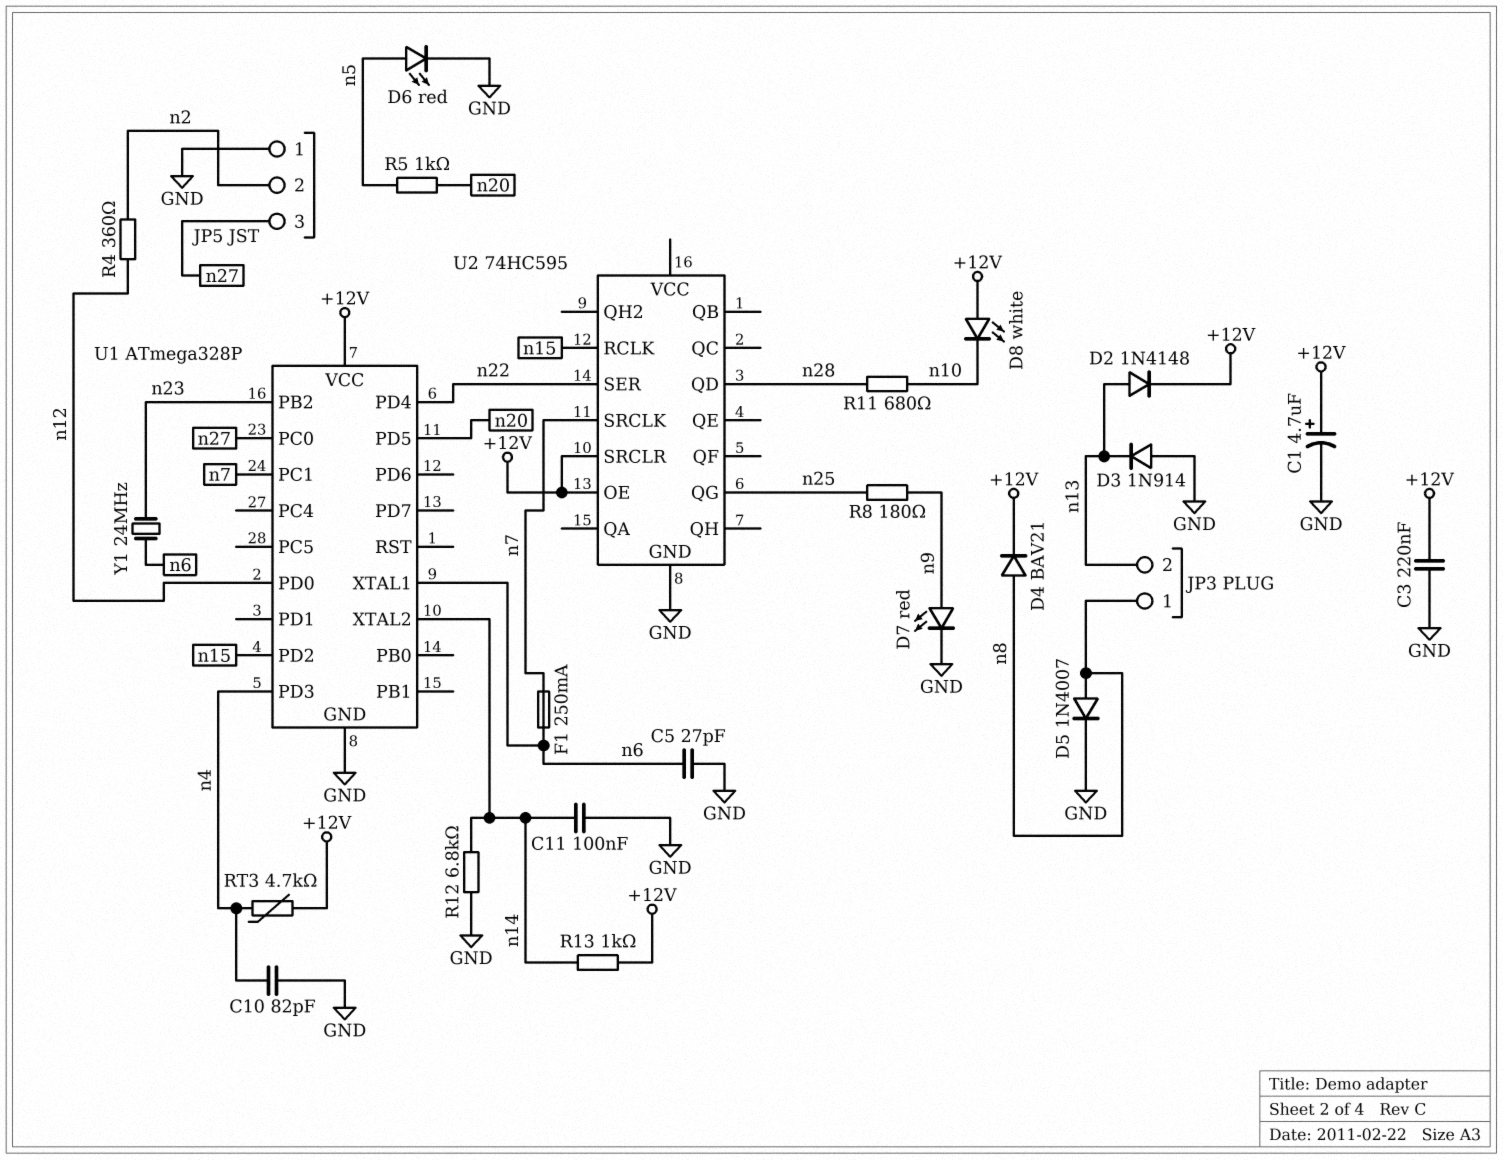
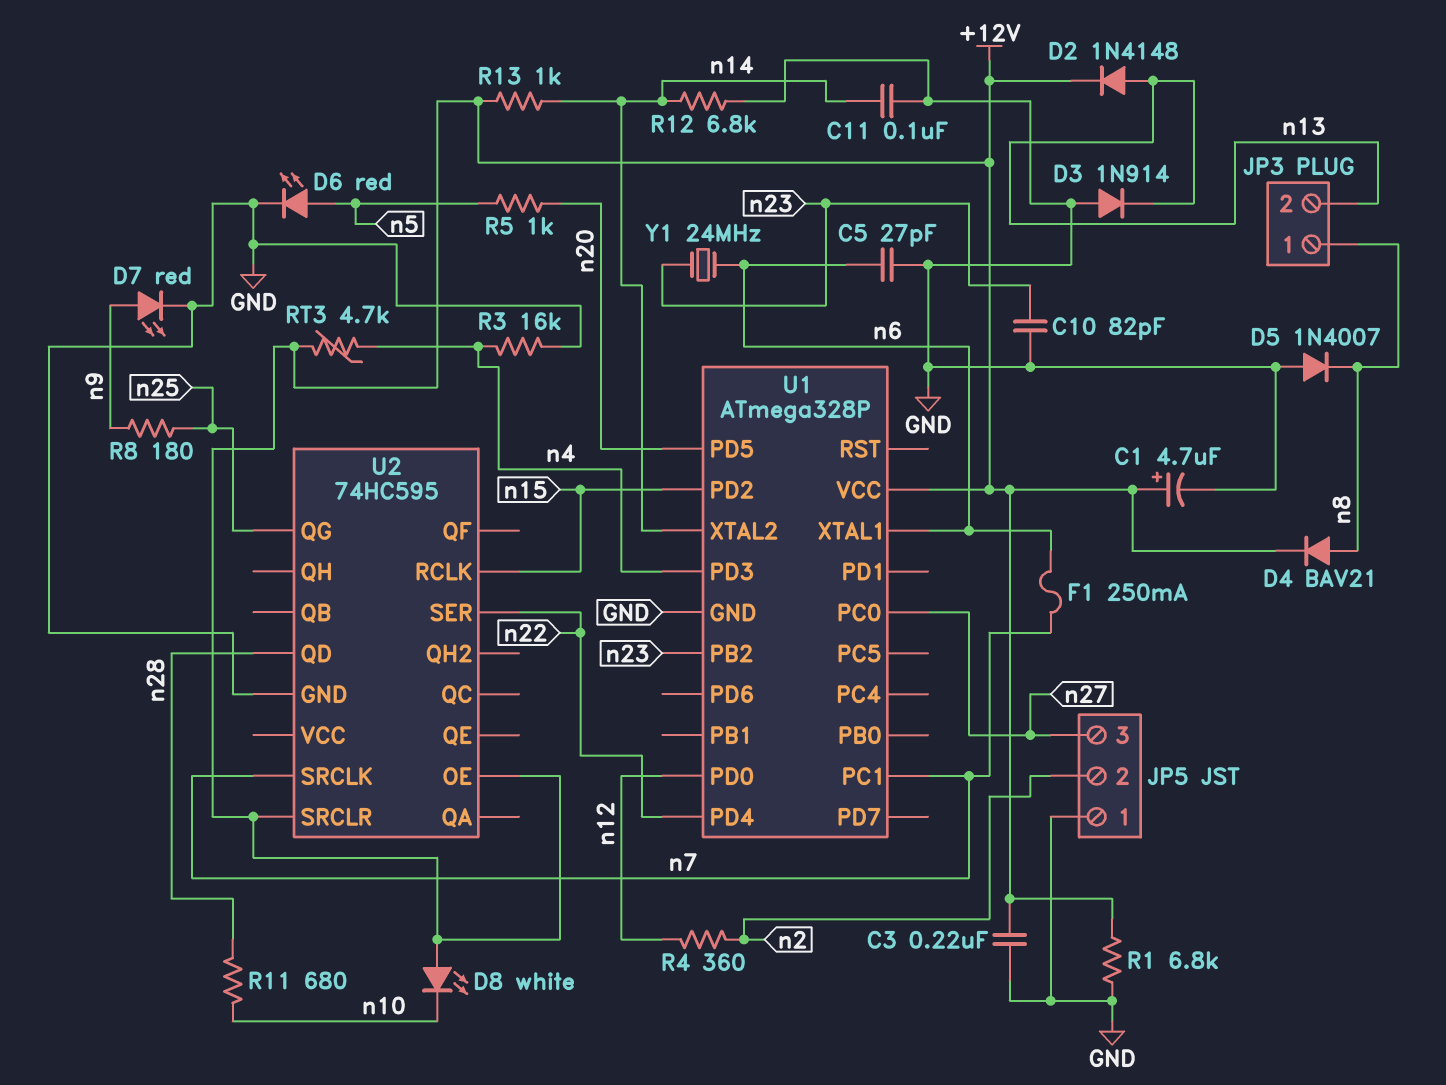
C10: 82pF (GND, n4) -> 82pF (GND, n23)
D5: diode 1N4007 (A n8, K GND) -> diode 1N4007 (A GND, K n8)
R1: none -> 6.8k (+12V, GND)
R3: none -> 16k (GND, n4)

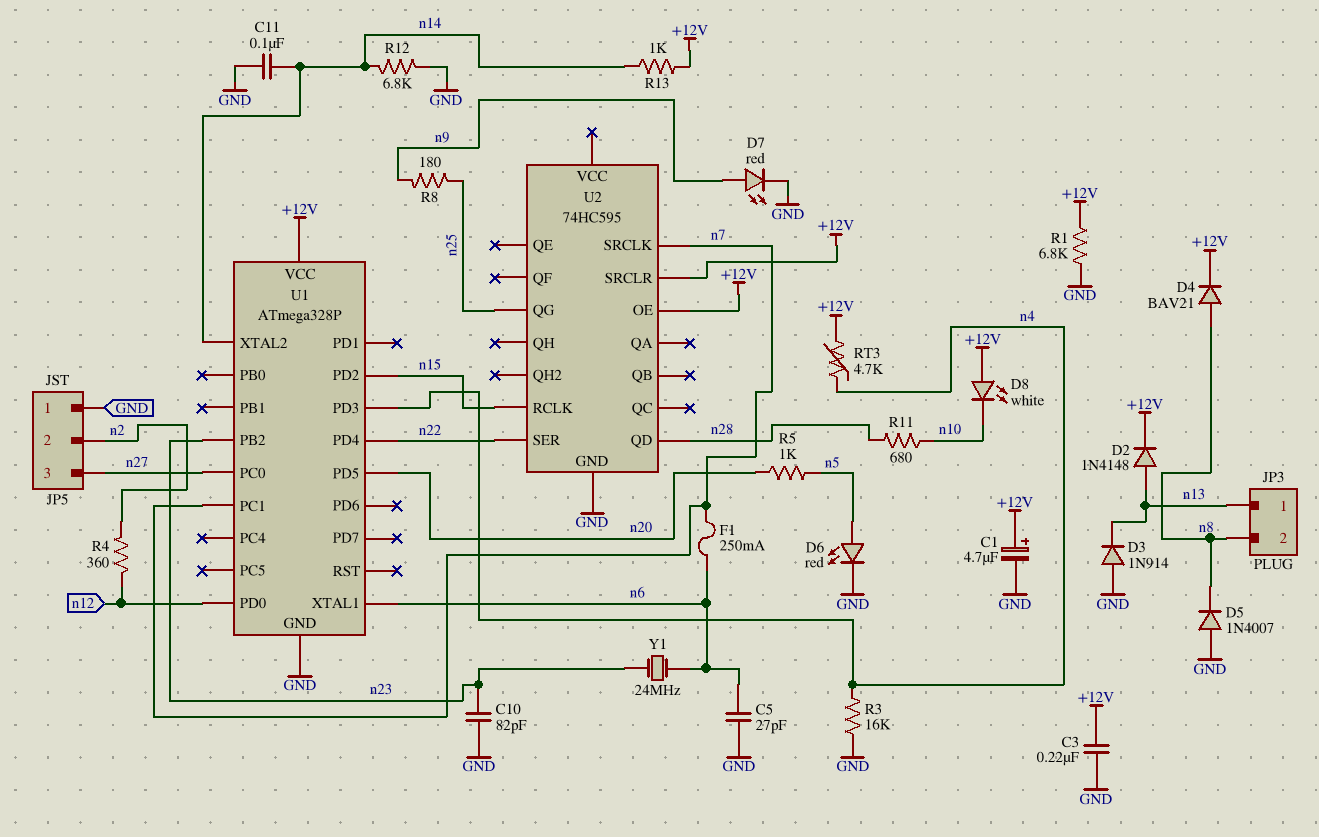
JP3 pin 1: n8 -> n13
JP3 pin 2: n13 -> n8

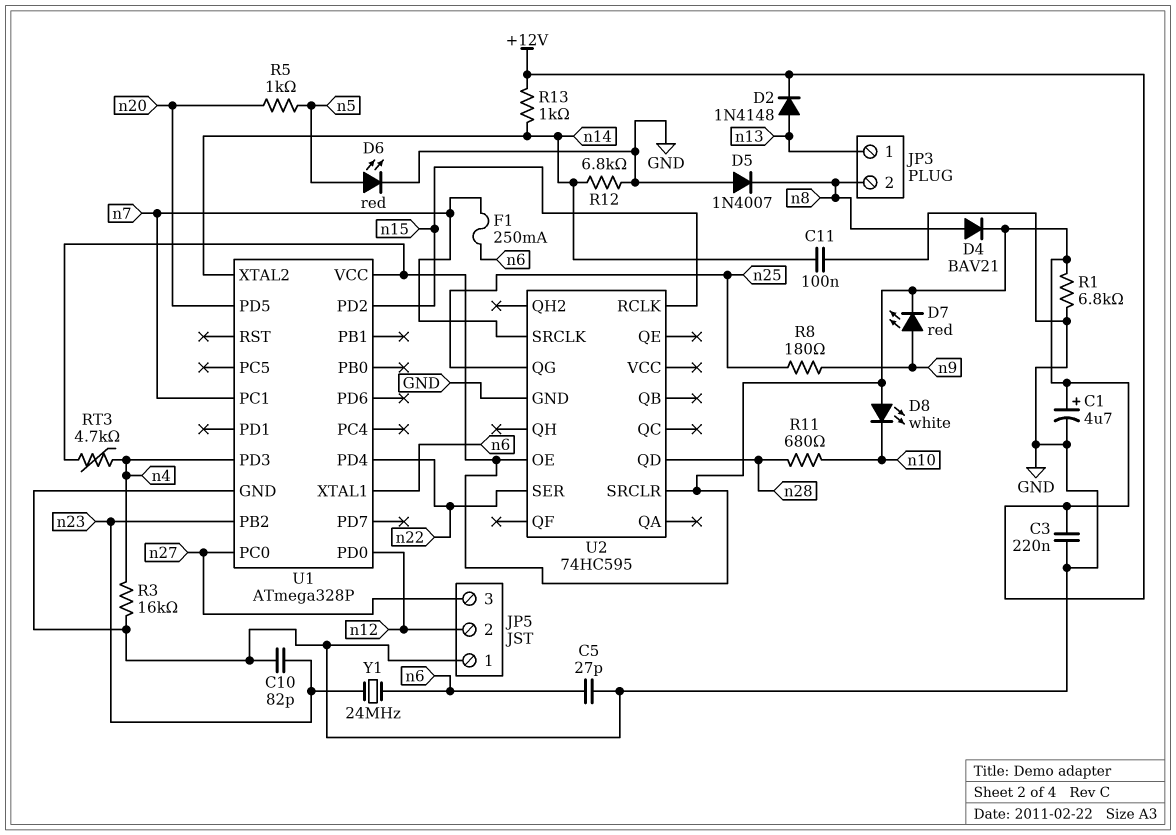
D3: diode 1N914 (A GND, K n13) -> none
D7: LED red (A n9, K GND) -> LED red (A n9, K +12V)
JP5 pin 2: n2 -> n12
R4: 360 (n2, n12) -> none

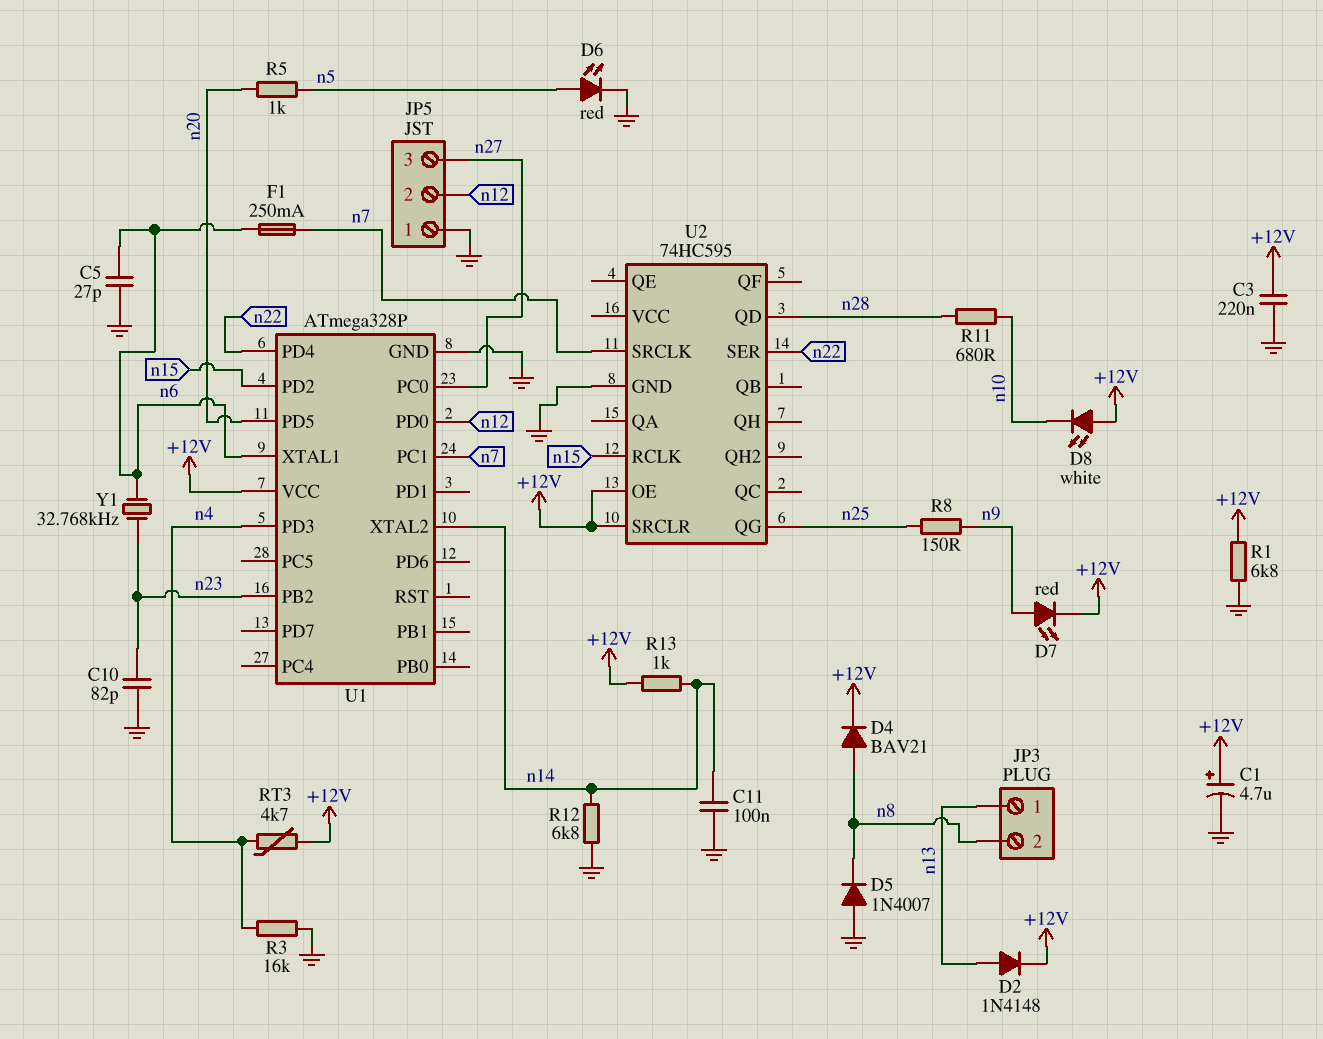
R8: 180 (n9, n25) -> 150 (n9, n25)
Y1: 24MHz (n6, n23) -> 32.768kHz (n6, n23)

